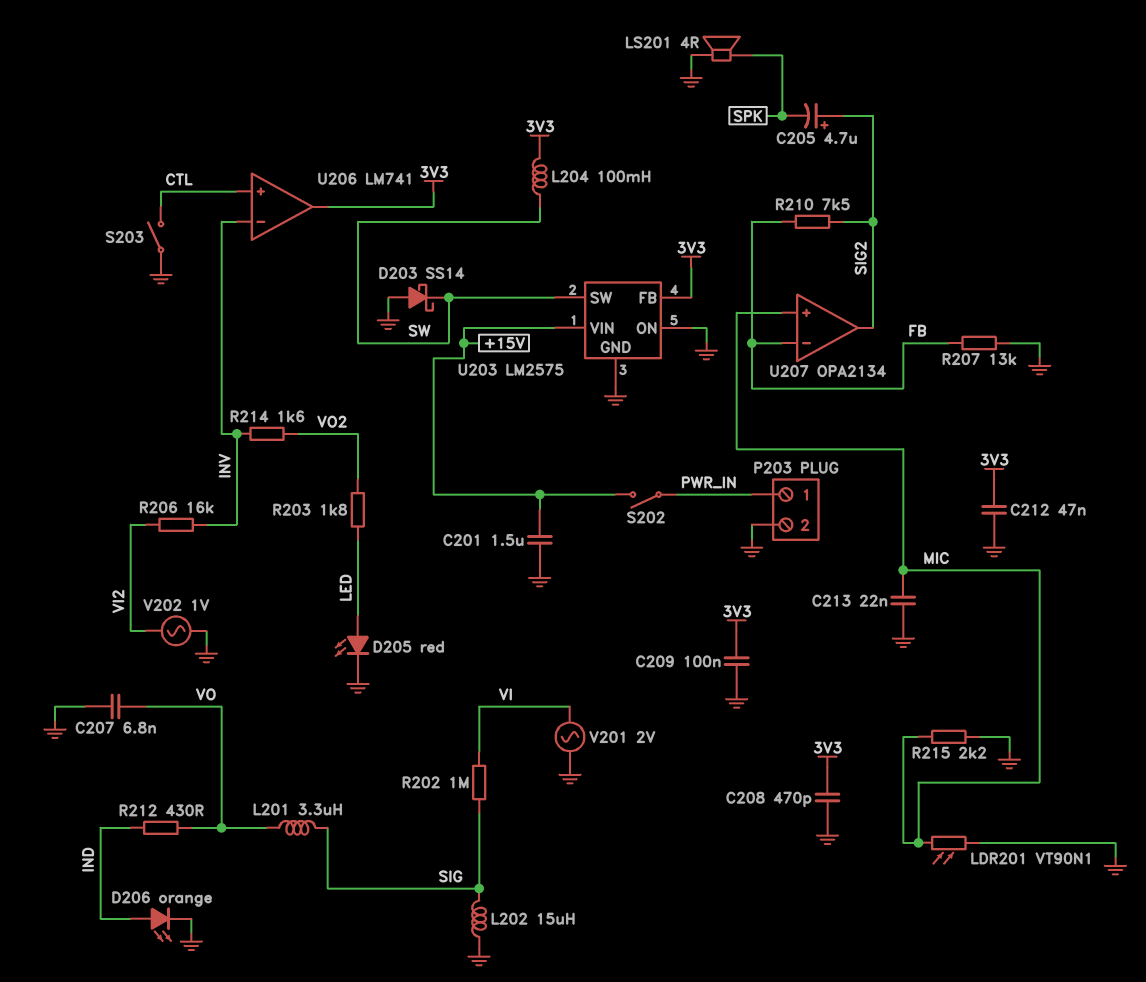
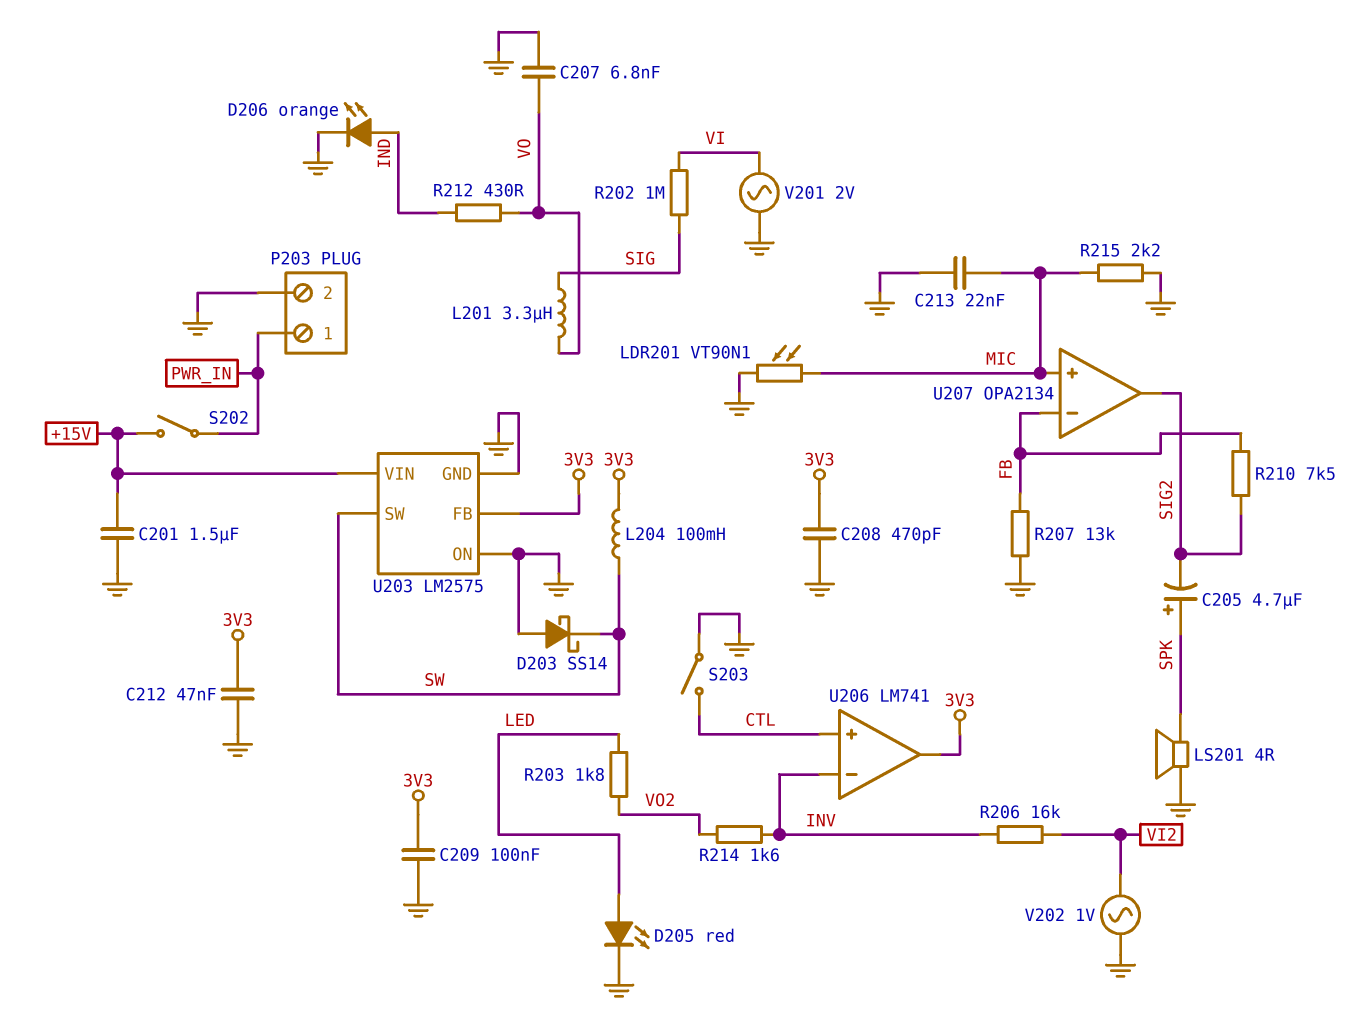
C205: 4.7uF (plus SIG2, minus SPK) -> 4.7uF (plus SPK, minus SIG2)
L202: 15uH (GND, SIG) -> none

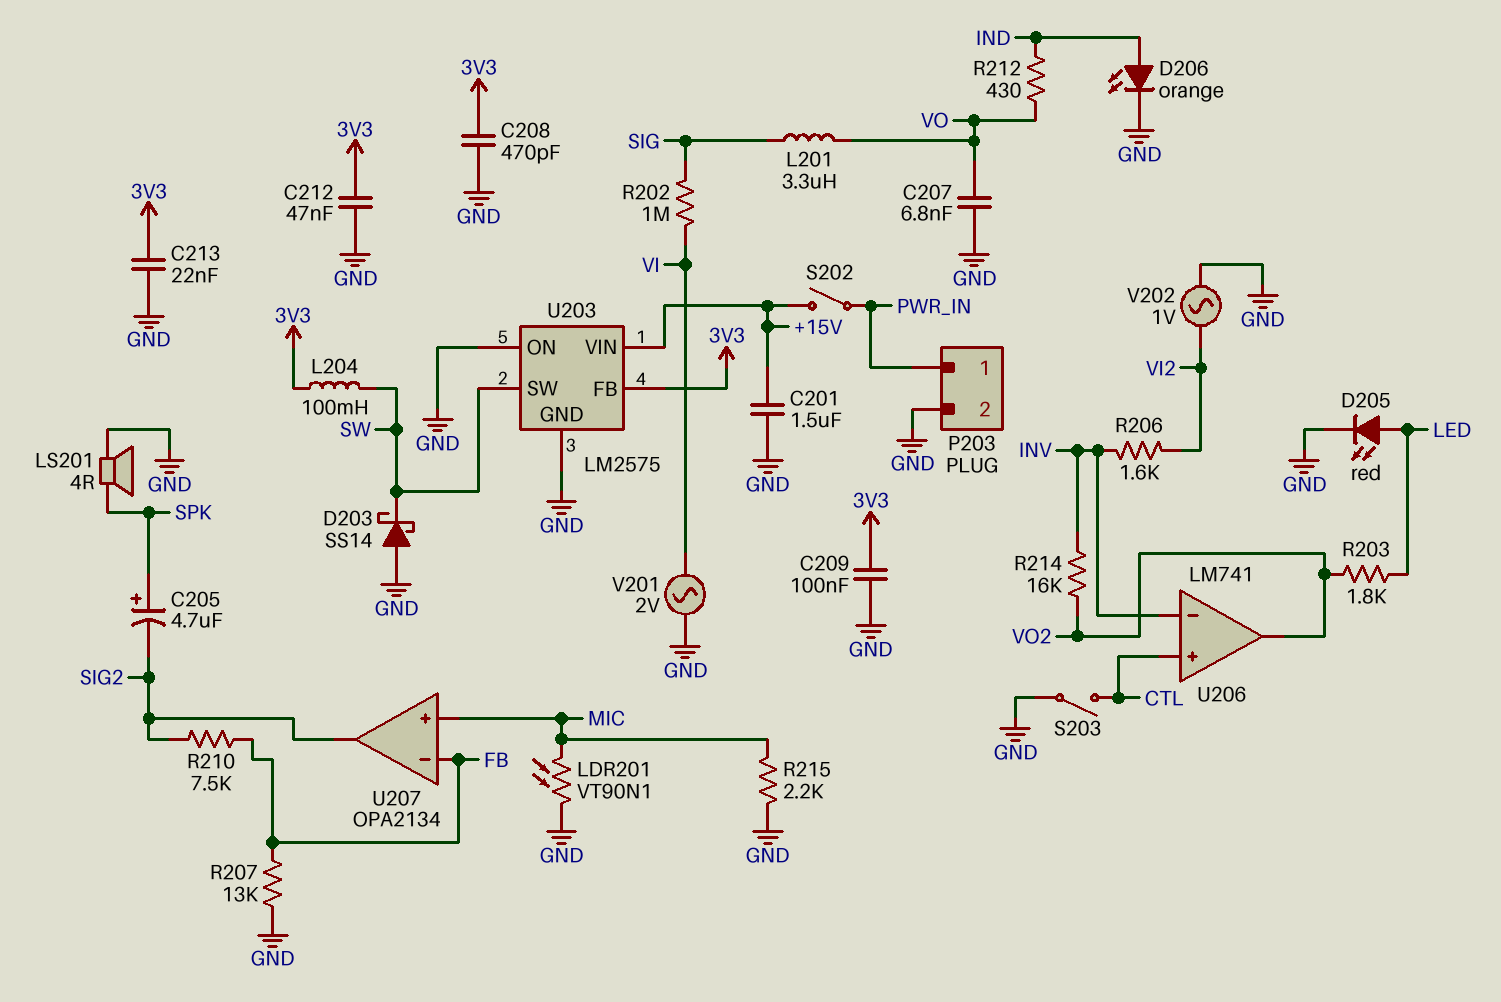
C213: 22nF (GND, MIC) -> 22nF (3V3, GND)
R206: 16k (INV, VI2) -> 1.6k (INV, VI2)
R214: 1.6k (INV, VO2) -> 16k (INV, VO2)
U206 pin out: 3V3 -> VO2

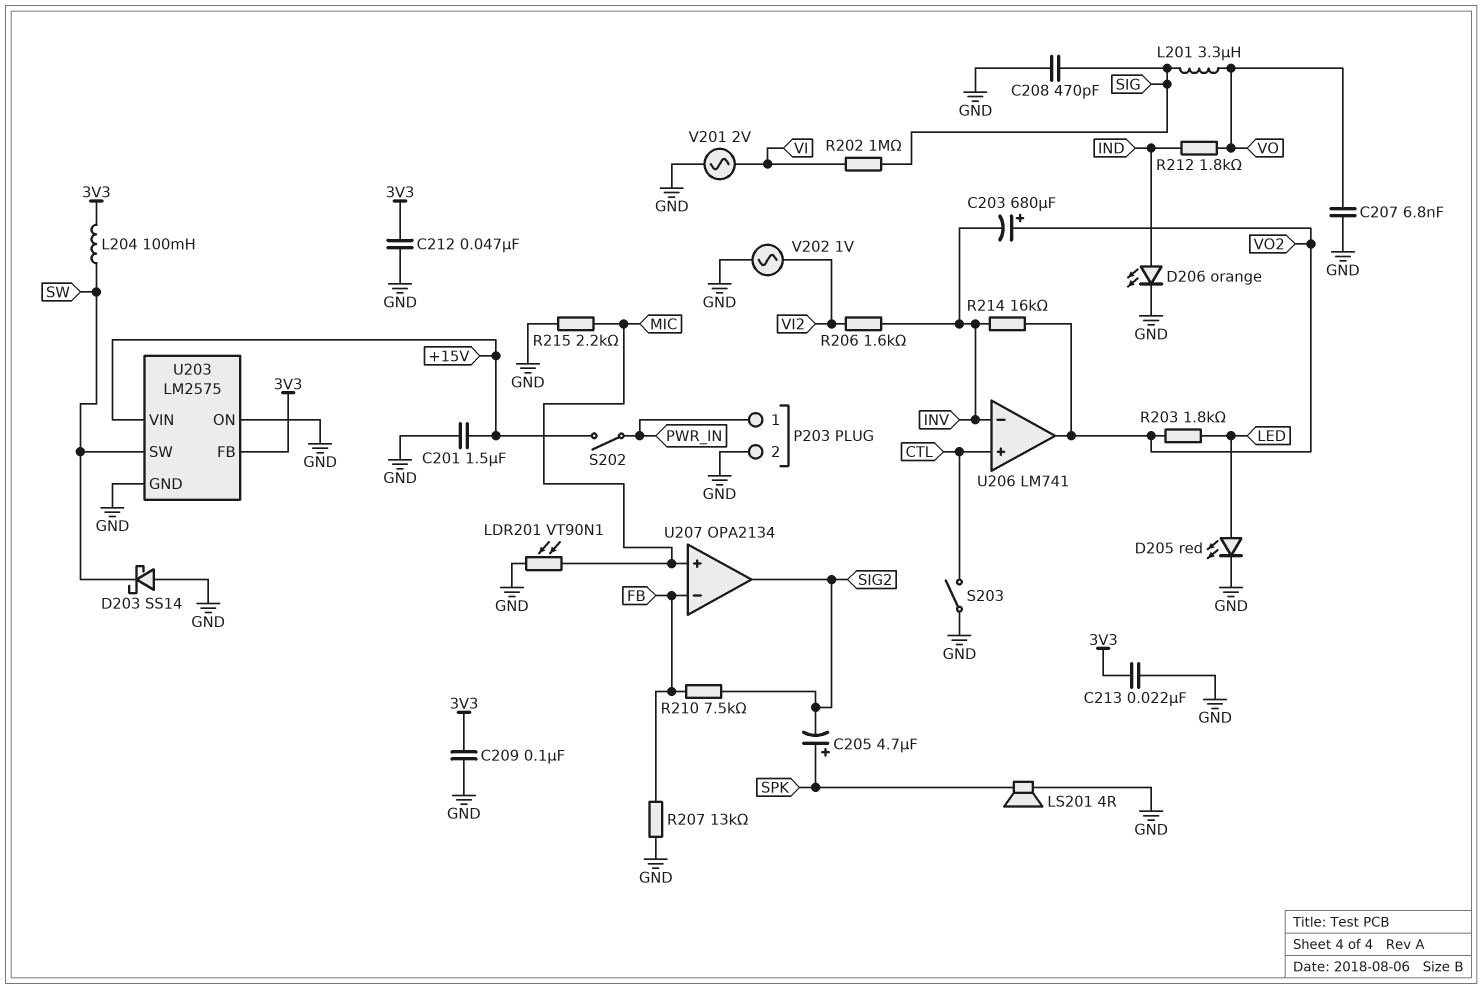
C203: none -> 680uF (plus VO2, minus INV)
C208: 470pF (3V3, GND) -> 470pF (GND, SIG)
R212: 430 (IND, VO) -> 1.8k (IND, VO)

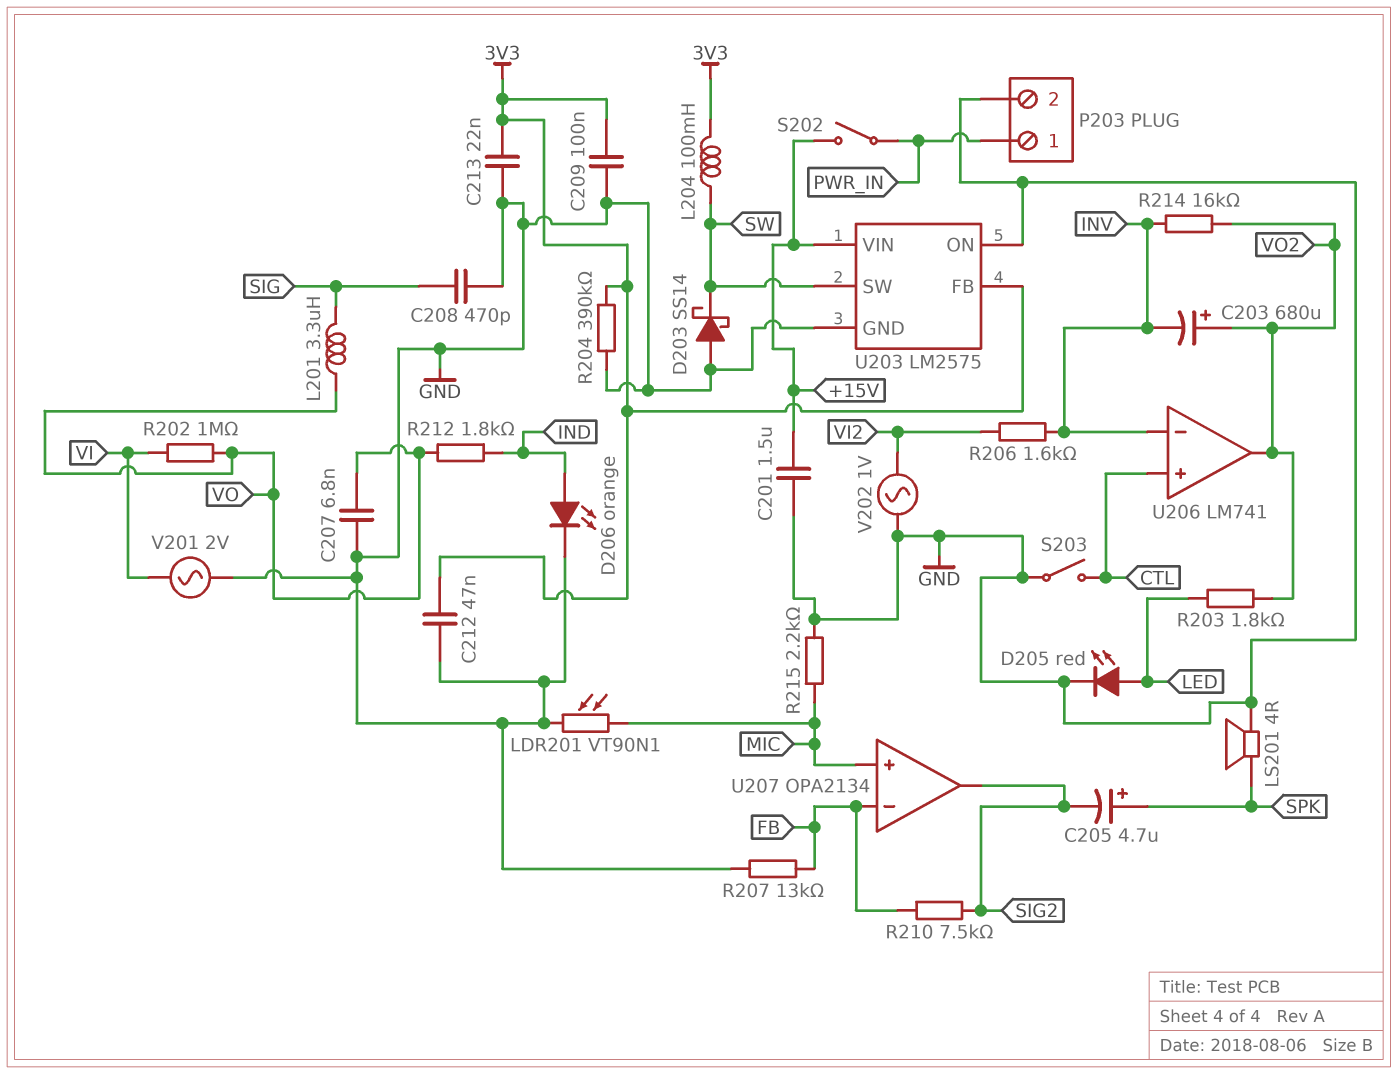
R202: 1M (SIG, VI) -> 1M (VI, VO)
R204: none -> 390k (3V3, GND)

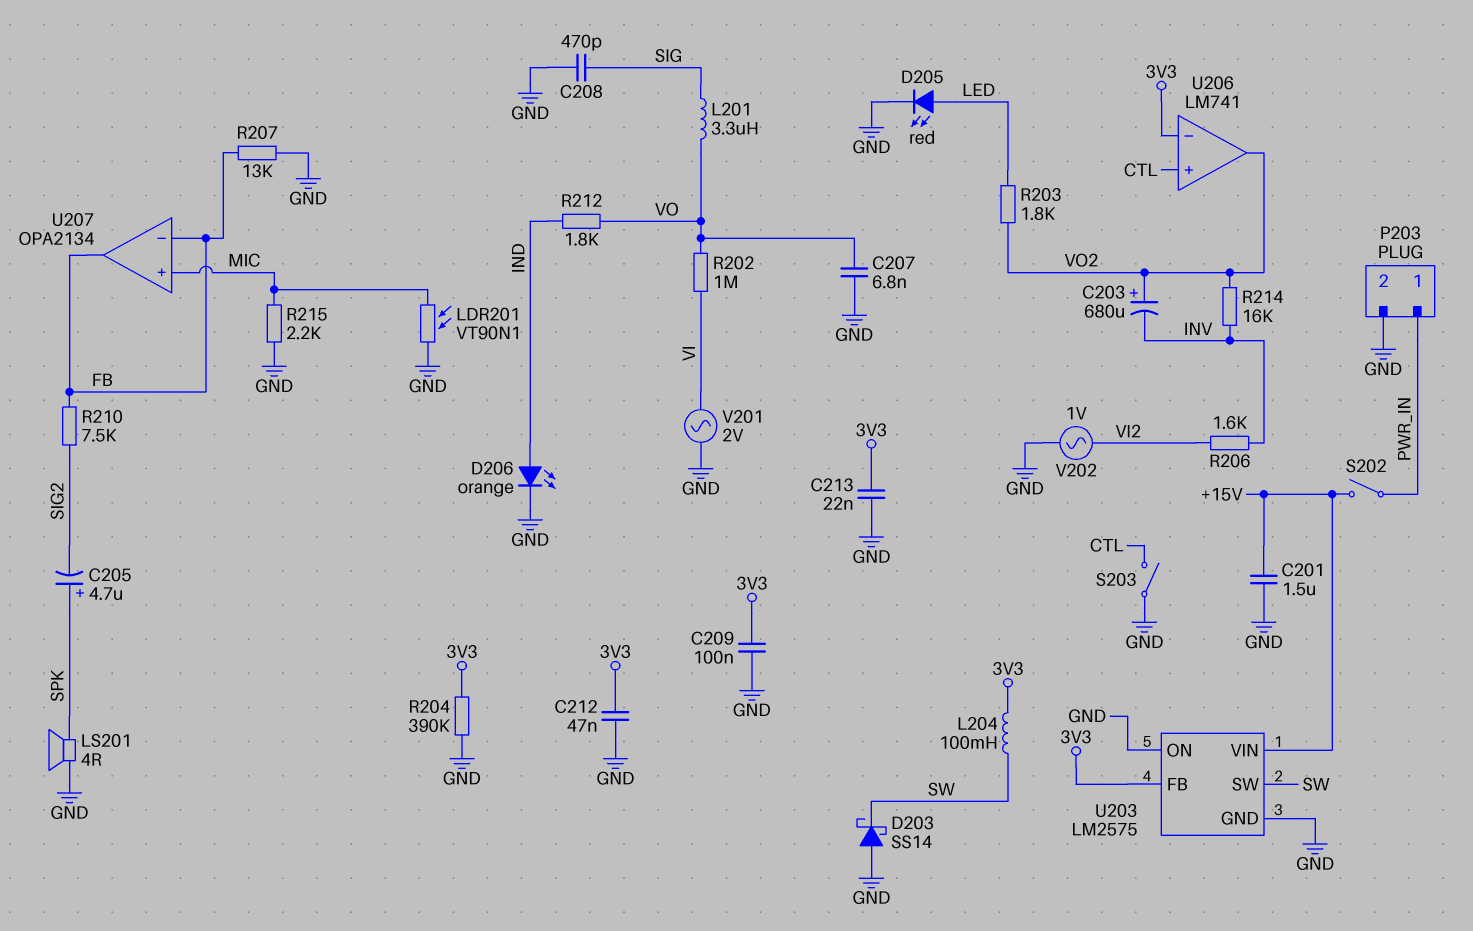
U206 pin in-: INV -> 3V3
U207 pin out: SIG2 -> FB

